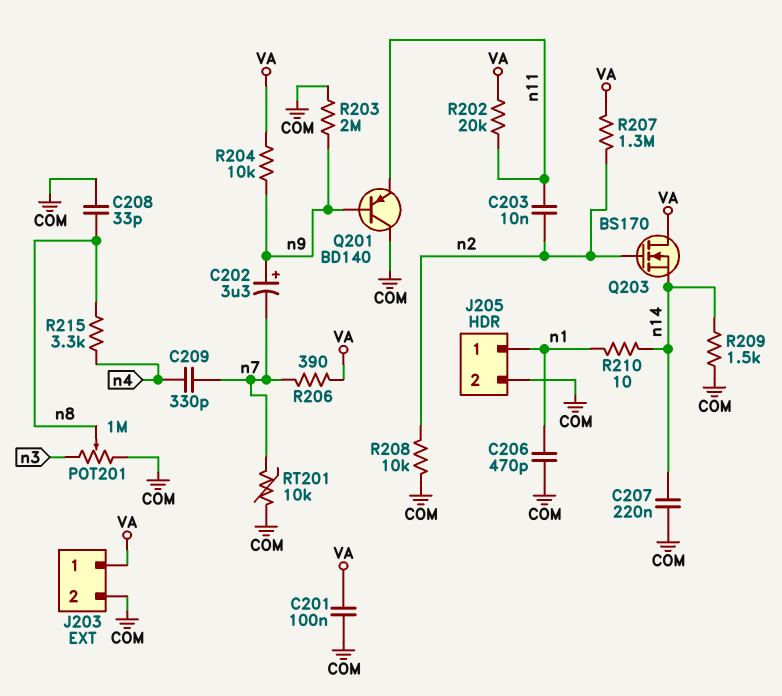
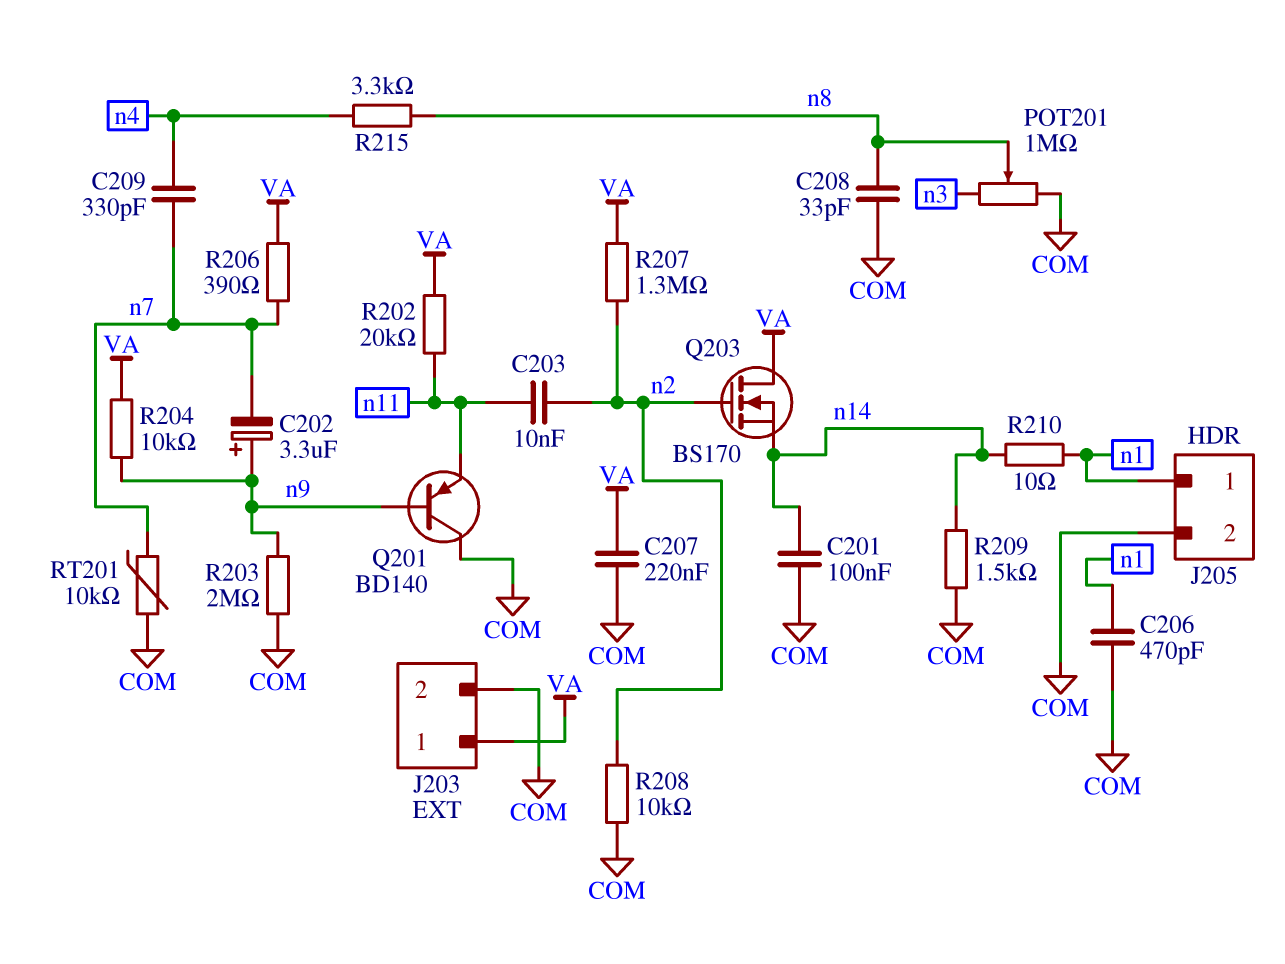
C201: 100nF (COM, VA) -> 100nF (COM, n14)
C207: 220nF (COM, n14) -> 220nF (COM, VA)

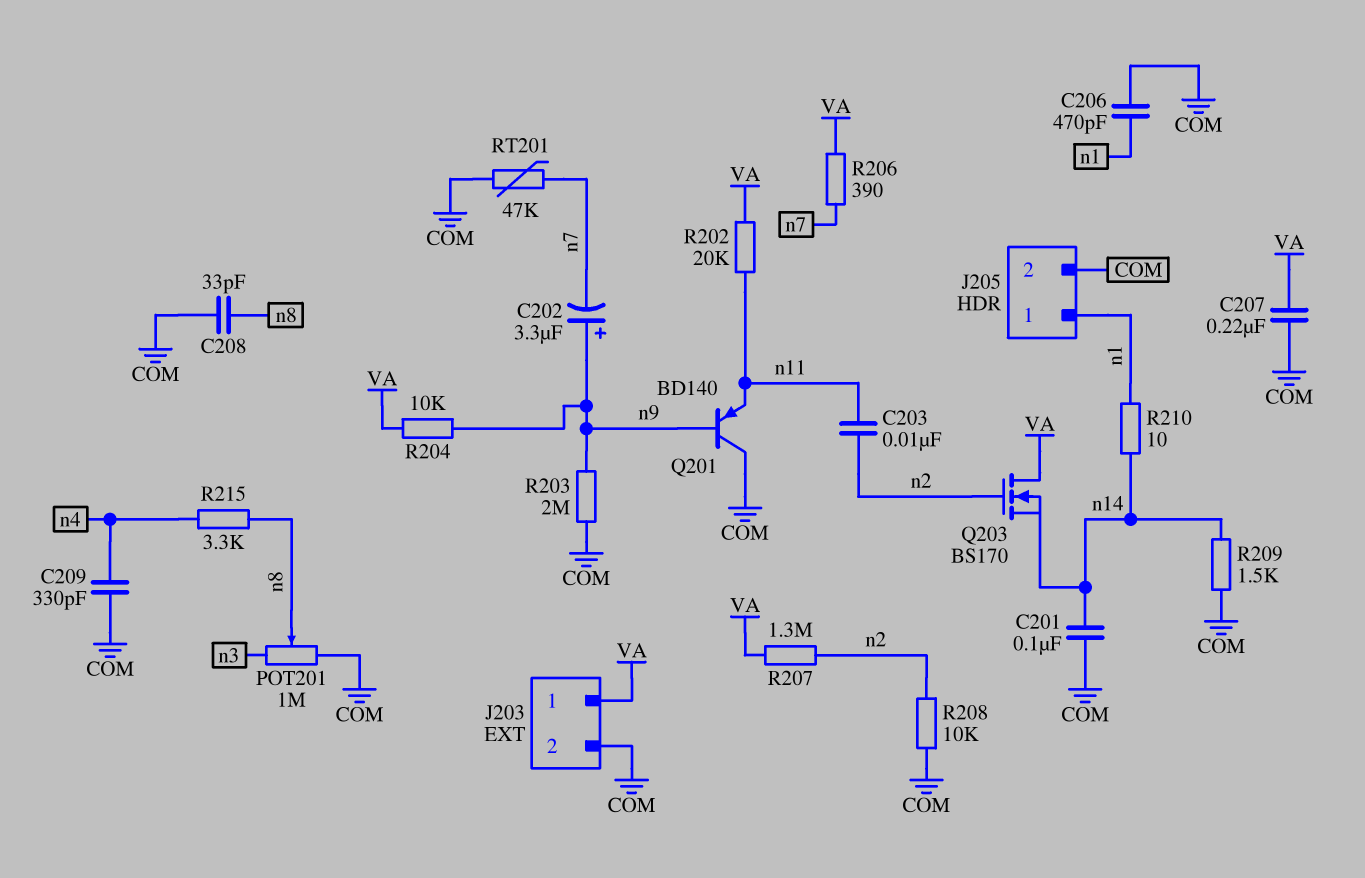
C209: 330pF (n4, n7) -> 330pF (COM, n4)
RT201: 10k (COM, n7) -> 47k (COM, n7)

